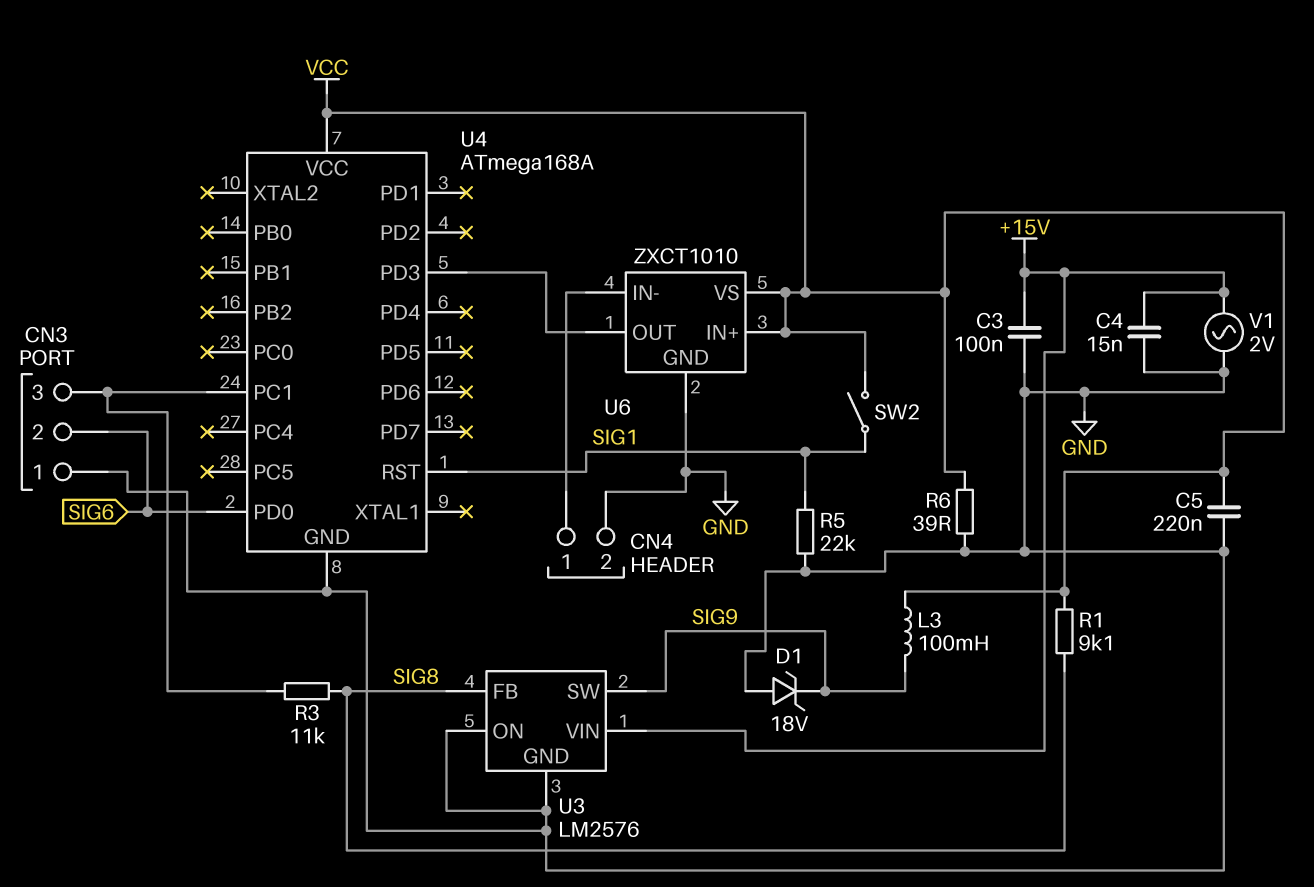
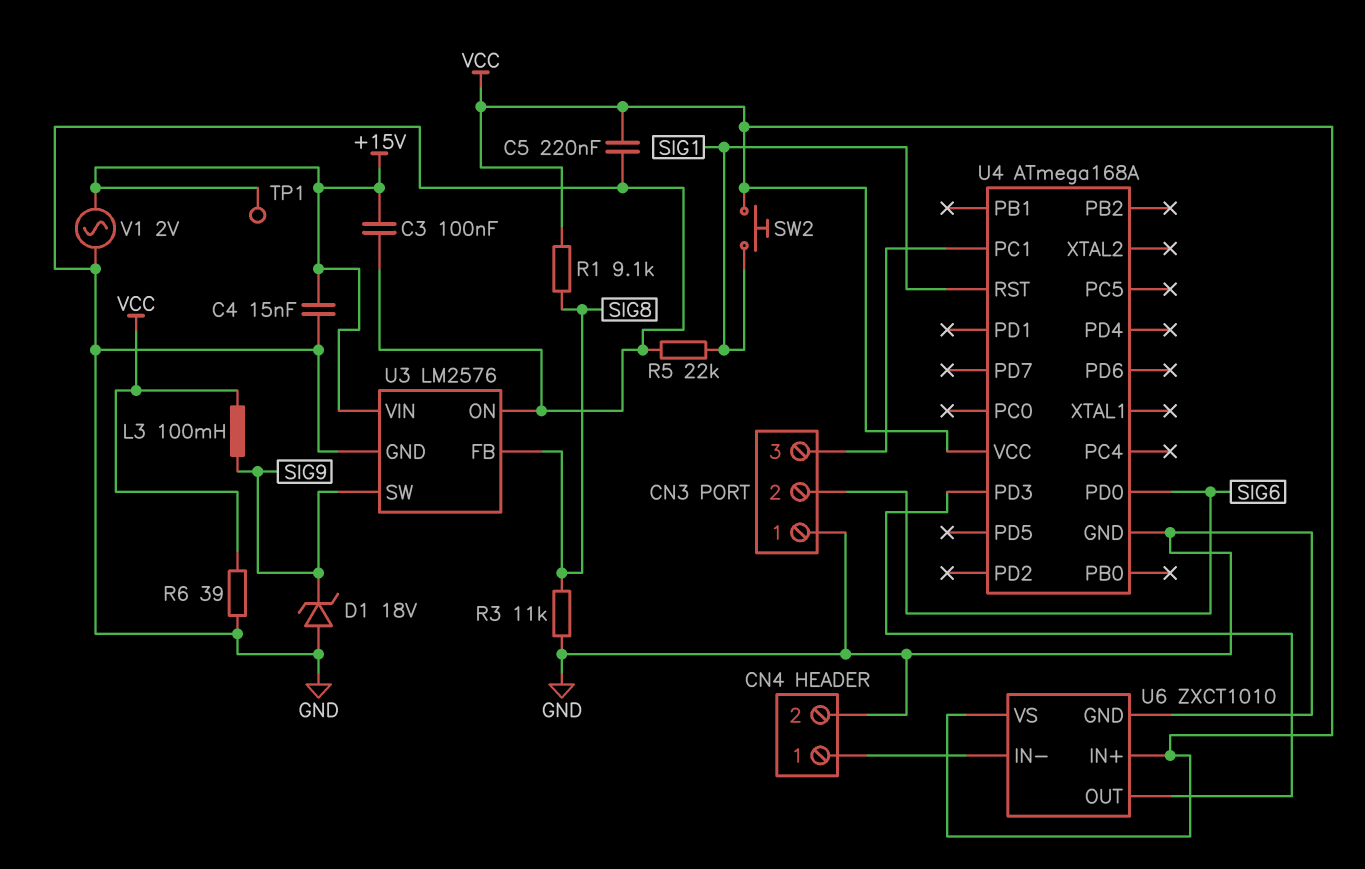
R3: 11k (CN3/3, SIG8) -> 11k (GND, SIG8)
SW2: switch (SIG1, VCC) -> button (SIG1, VCC)
TP1: none -> test point (+15V)

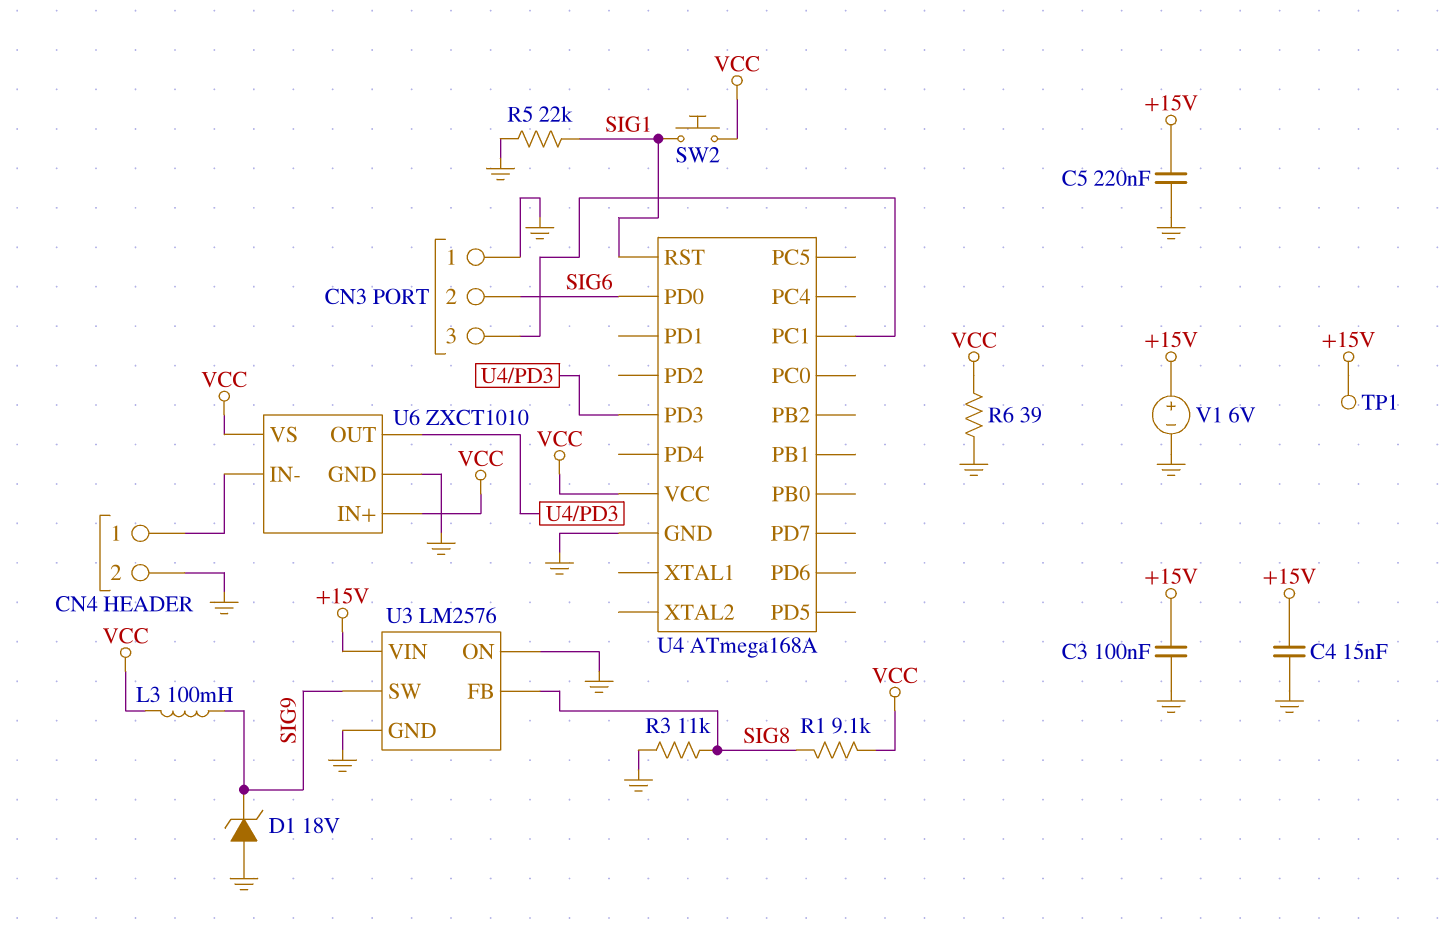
C5: 220nF (GND, VCC) -> 220nF (+15V, GND)
V1: AC 2V (+15V, GND) -> 6V (plus +15V, minus GND)

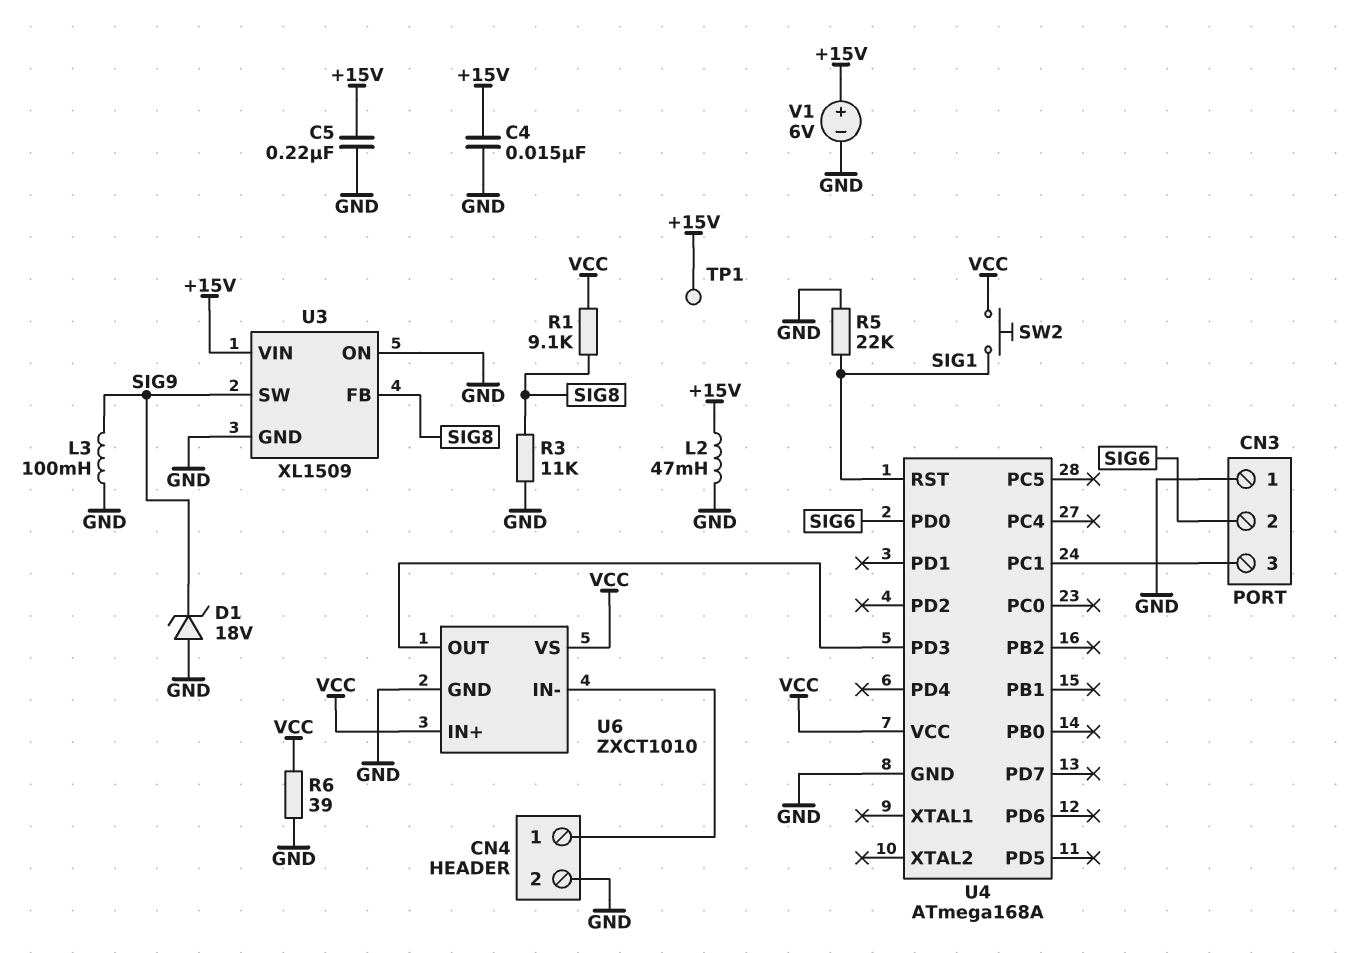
C3: 100nF (+15V, GND) -> none
L2: none -> 47mH (+15V, GND)
L3: 100mH (SIG9, VCC) -> 100mH (GND, SIG9)
U3: LM2576 -> XL1509

